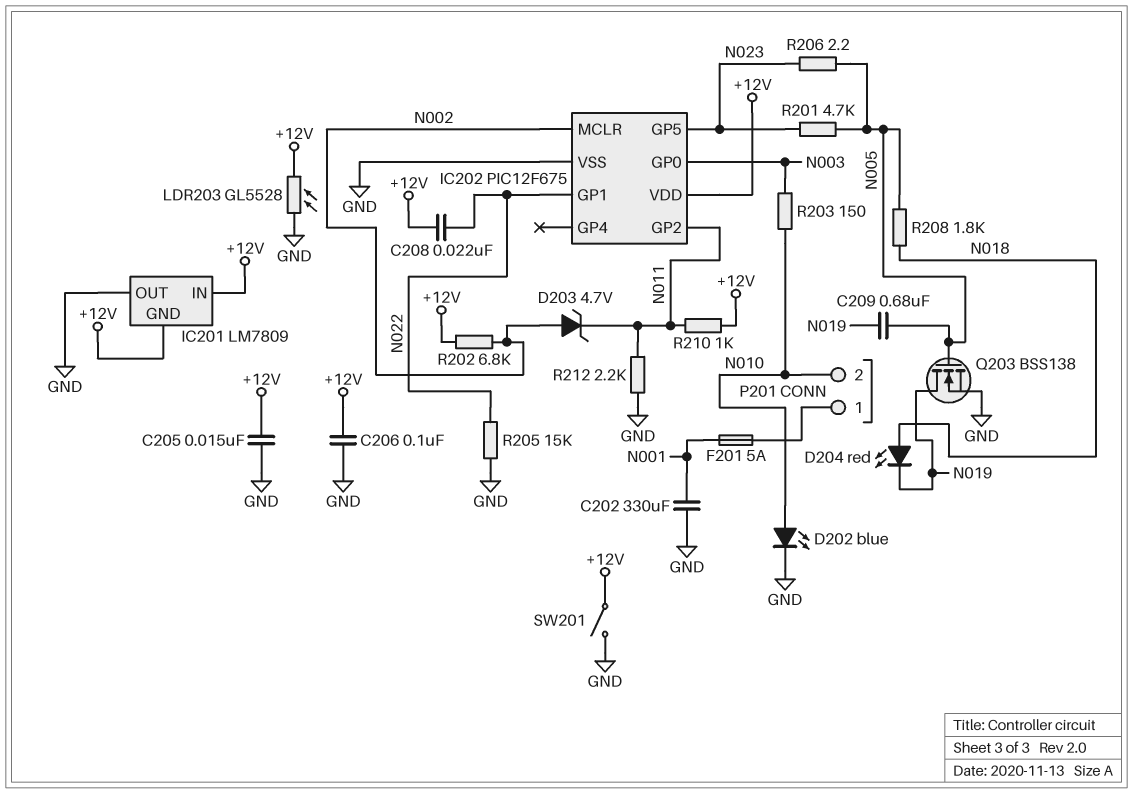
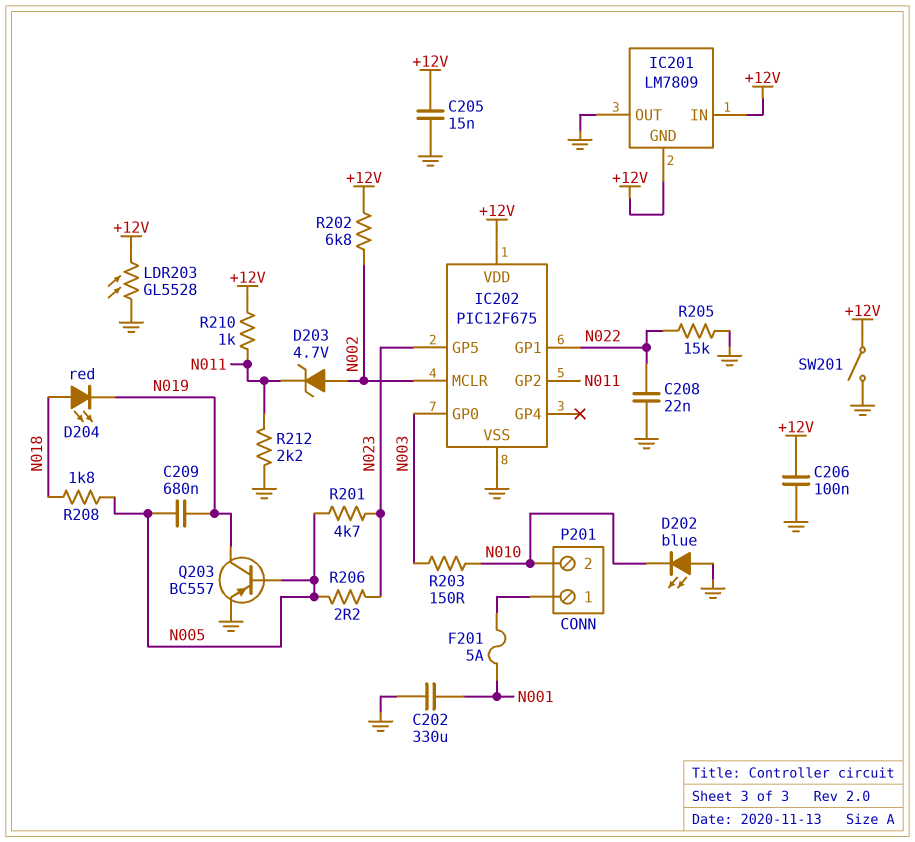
C208: 22nF (+12V, N022) -> 22nF (GND, N022)
D202: LED blue (A N010, K GND) -> LED blue (A GND, K N010)
Q203: NMOS BSS138 (G N005, D N019, S GND) -> PNP BC557 (B N005, C N019, E GND)

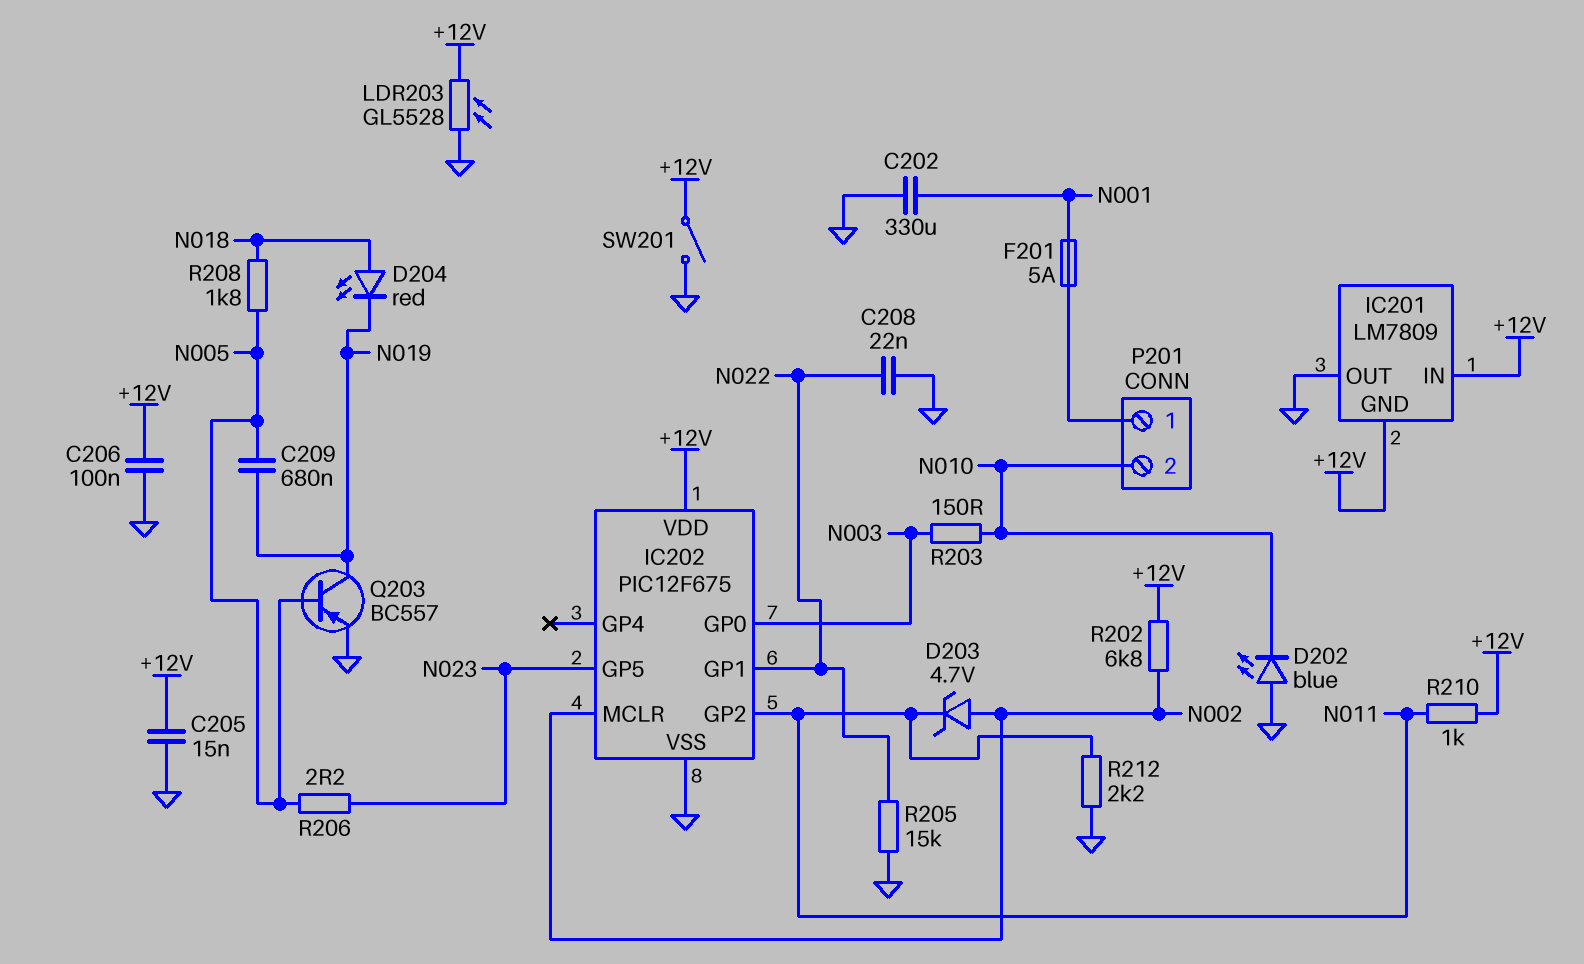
R201: 4.7k (N005, N023) -> none

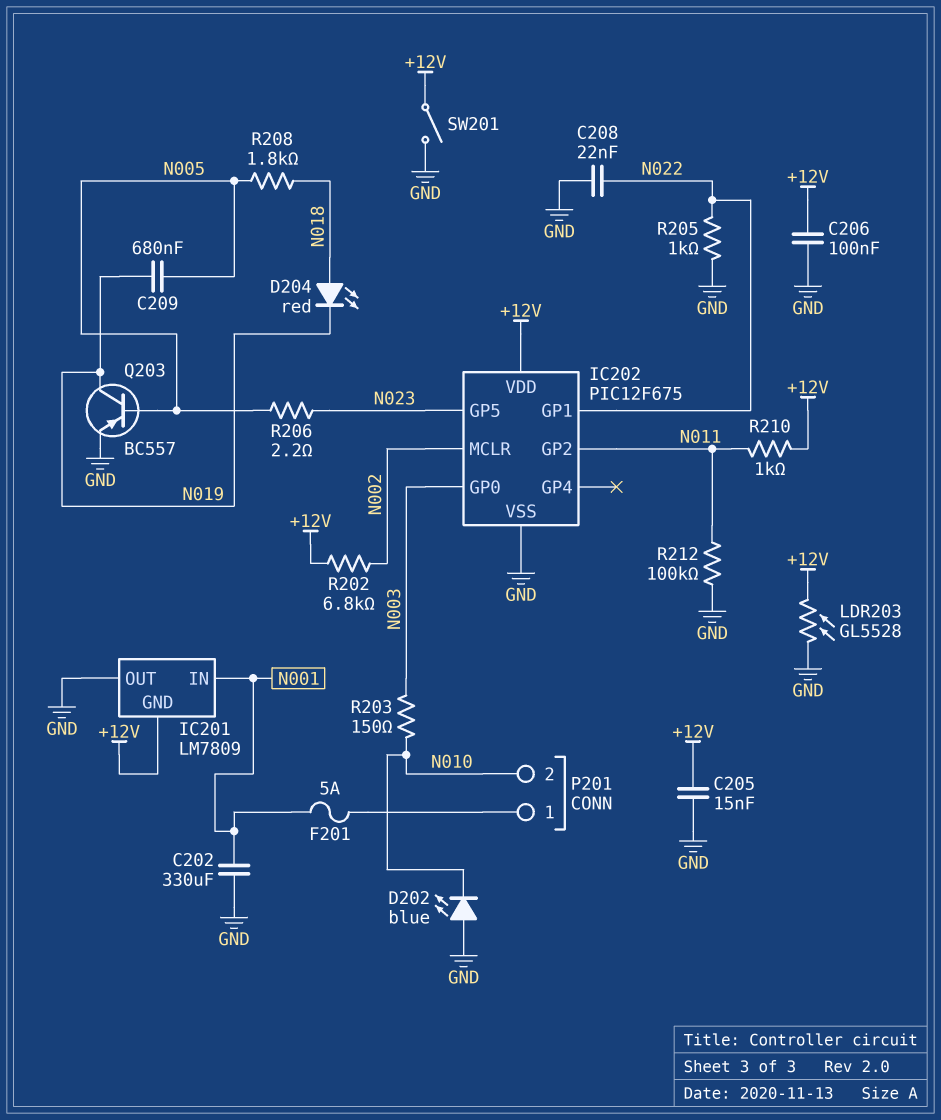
D203: zener 4.7V (A N002, K N011) -> none
IC201 pin IN: +12V -> N001
R205: 15k (GND, N022) -> 1k (GND, N022)
R212: 2.2k (GND, N011) -> 100k (GND, N011)

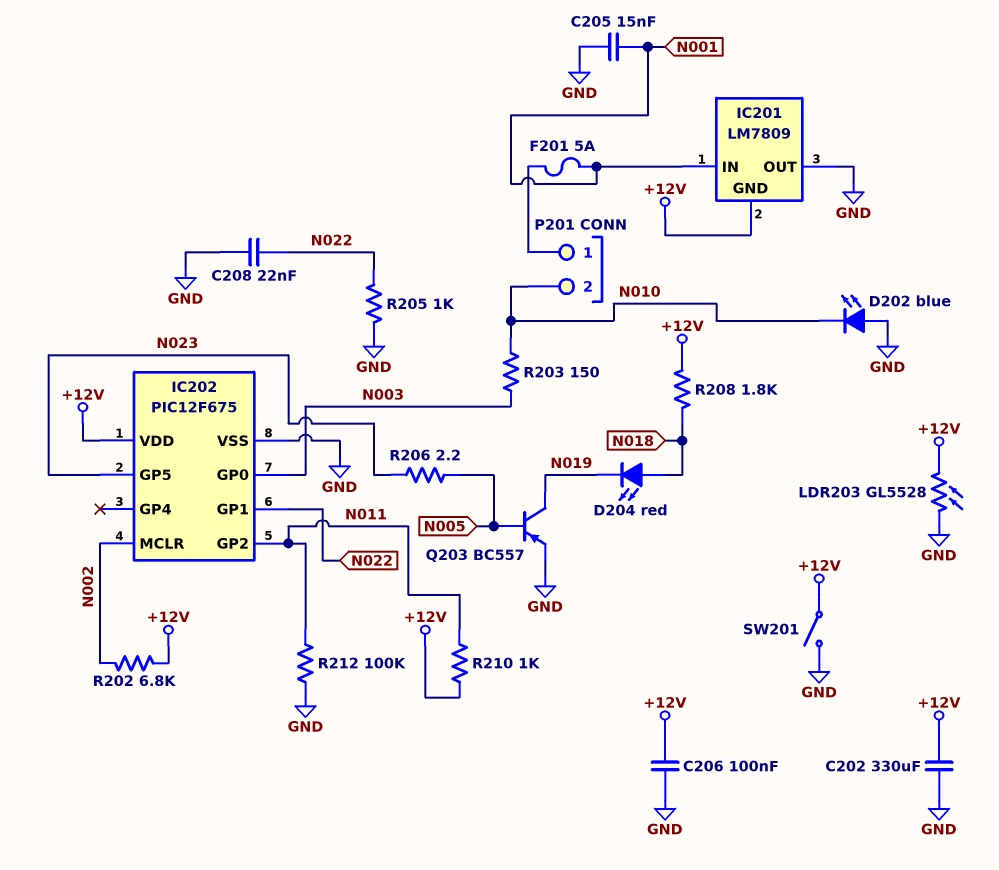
C202: 330uF (GND, N001) -> 330uF (+12V, GND)
C205: 15nF (+12V, GND) -> 15nF (GND, N001)
C209: 680nF (N005, N019) -> none
R208: 1.8k (N005, N018) -> 1.8k (+12V, N018)

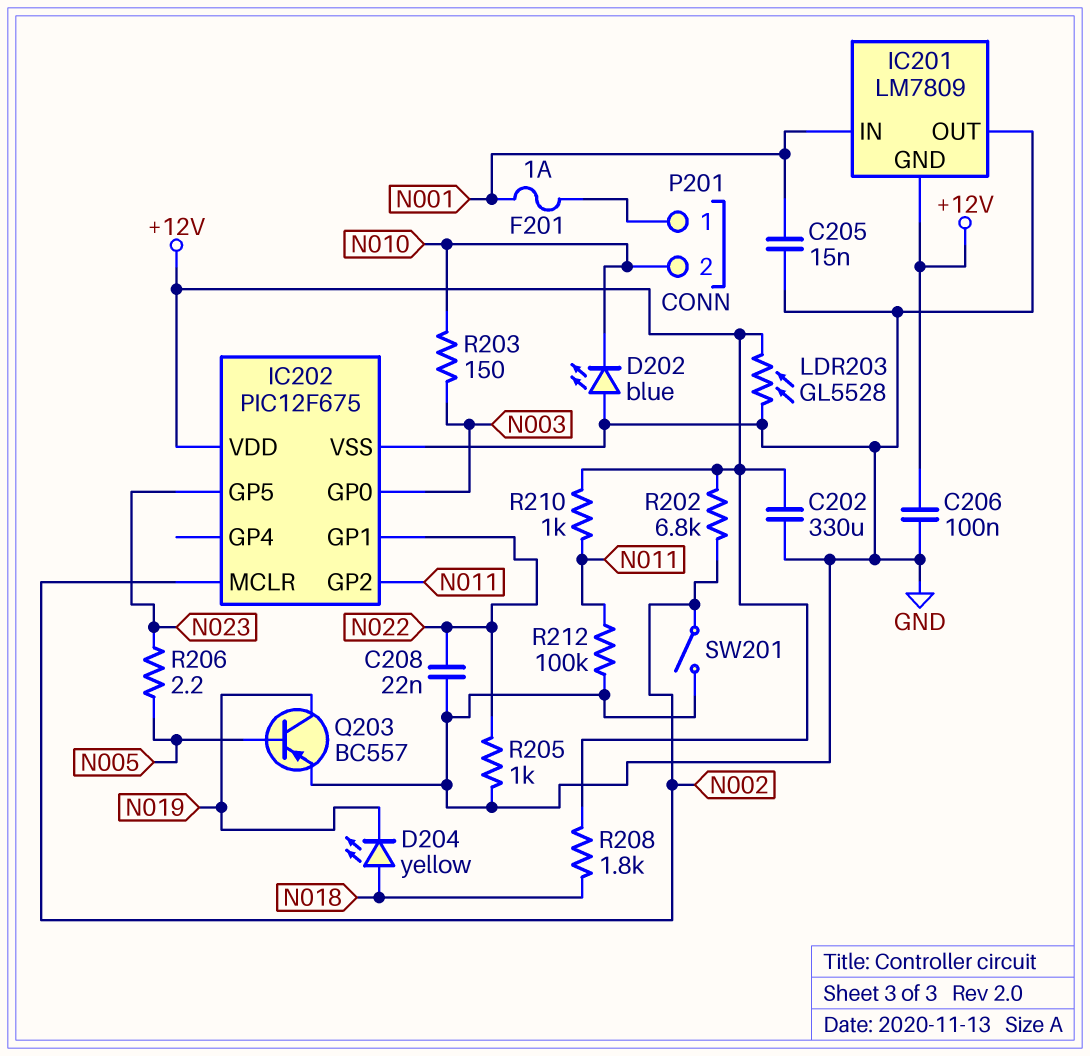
D204: LED red (A N018, K N019) -> LED yellow (A N018, K N019)
F201: 5A (N001, P201/1) -> 1A (N001, P201/1)
SW201: switch (+12V, GND) -> switch (GND, N002)

